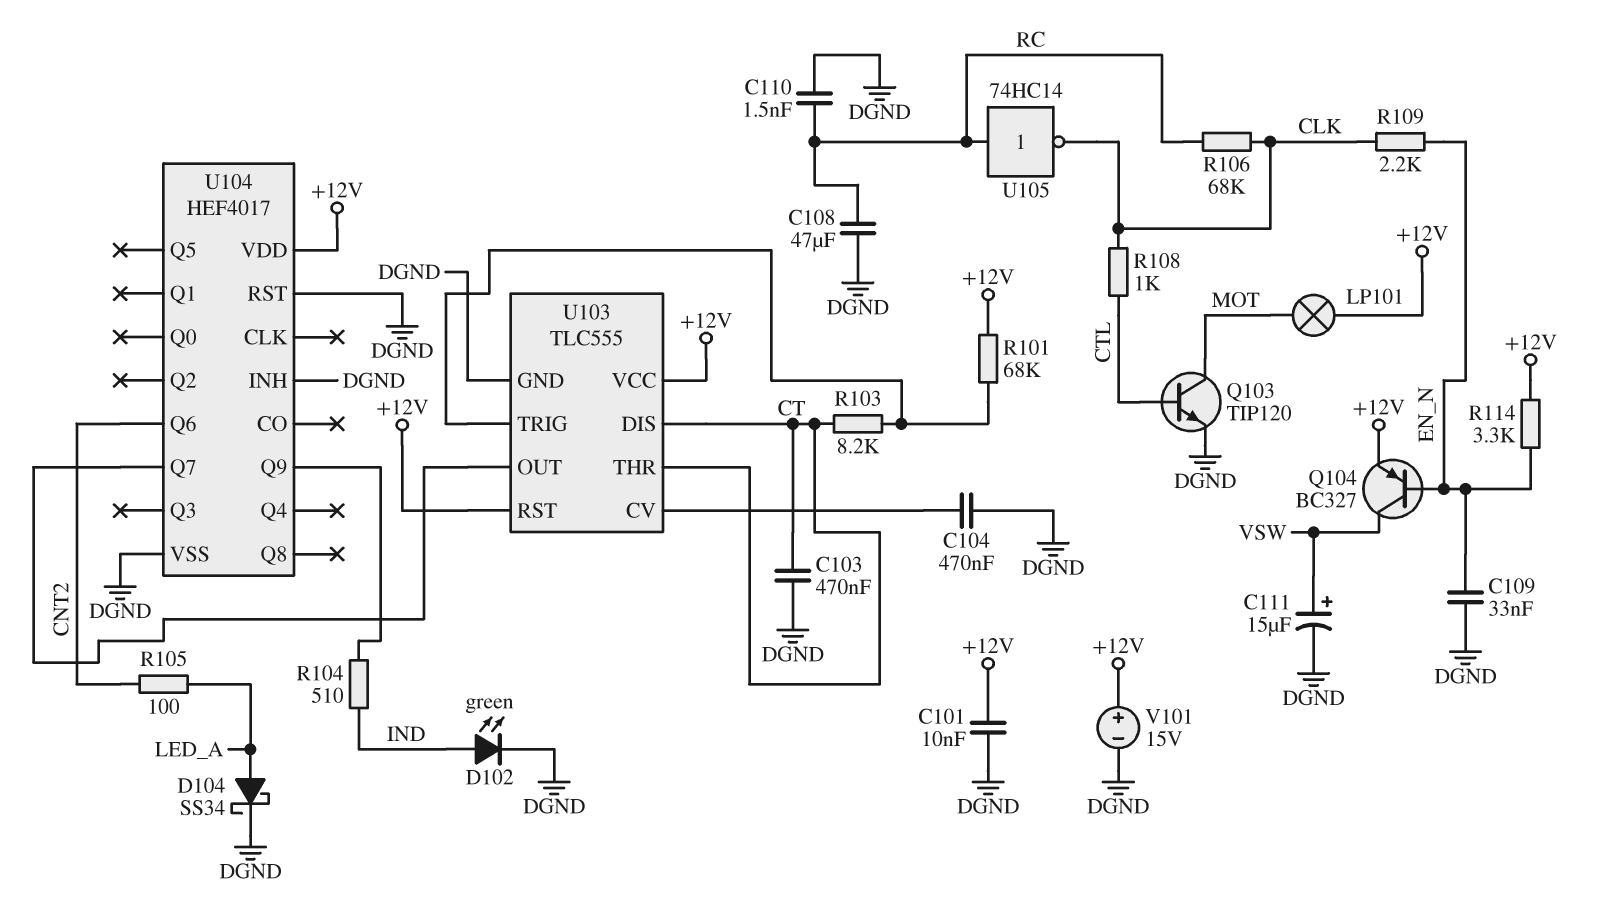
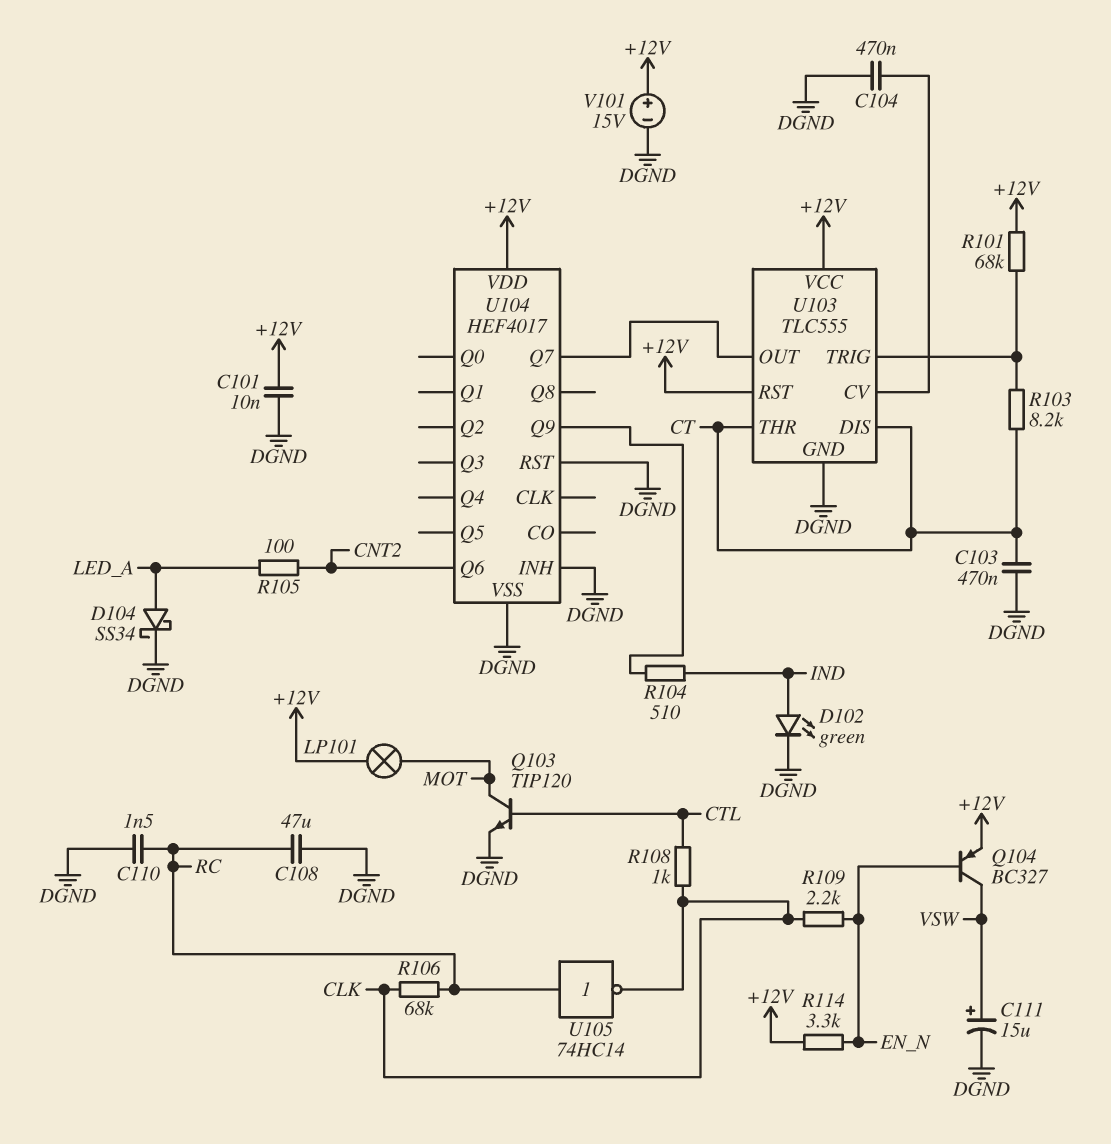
C109: 33nF (DGND, EN_N) -> none

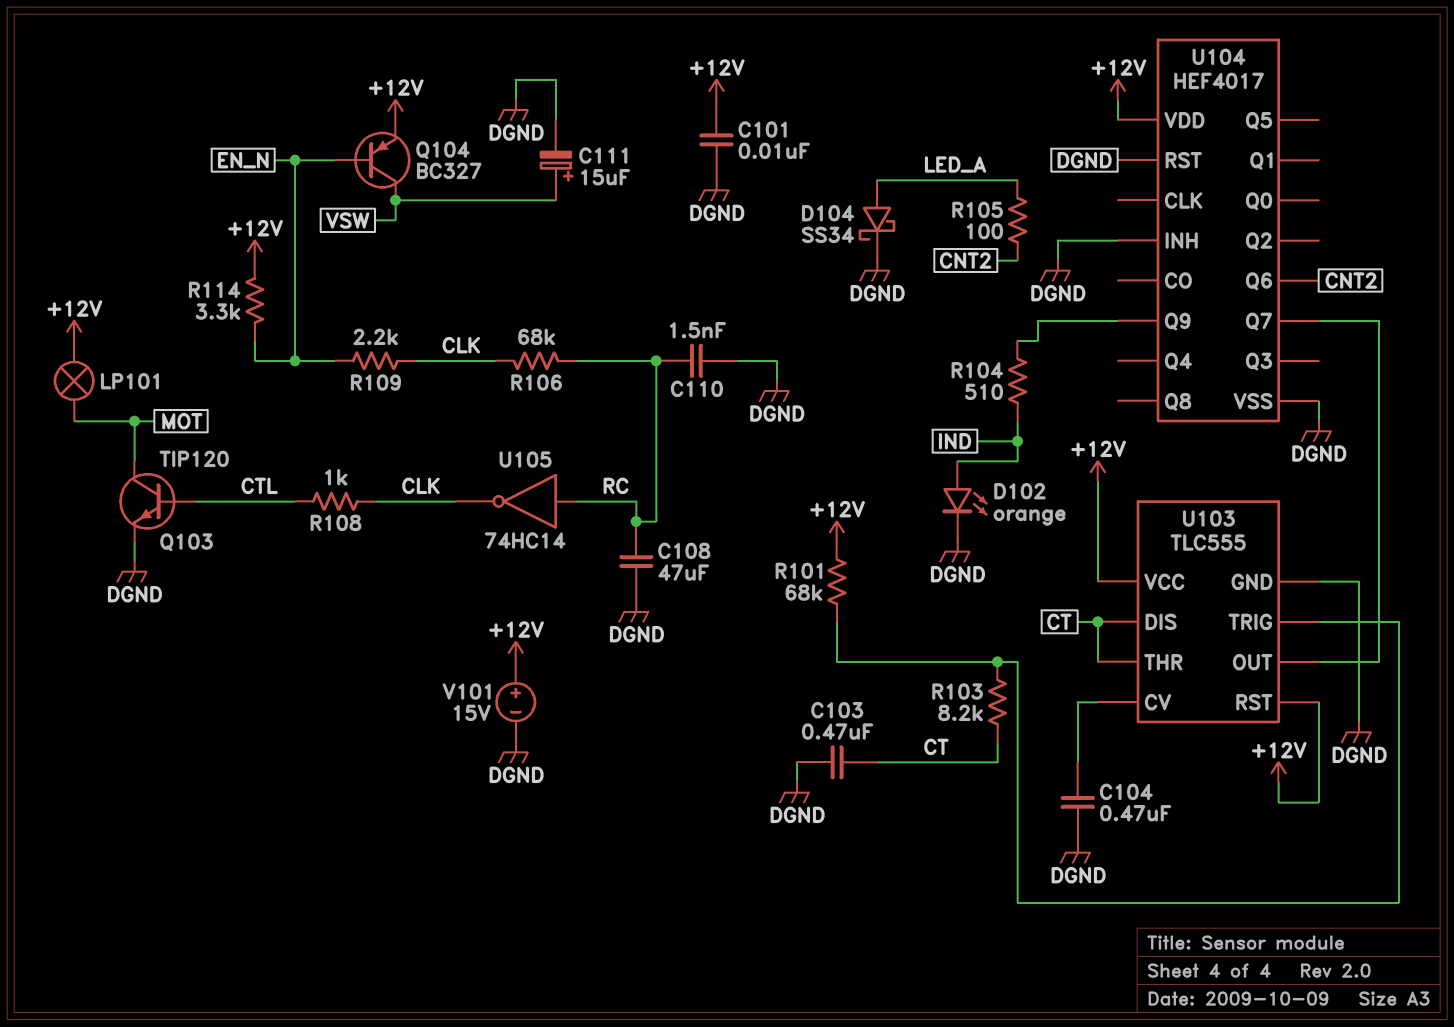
D102: LED green (A IND, K DGND) -> LED orange (A IND, K DGND)

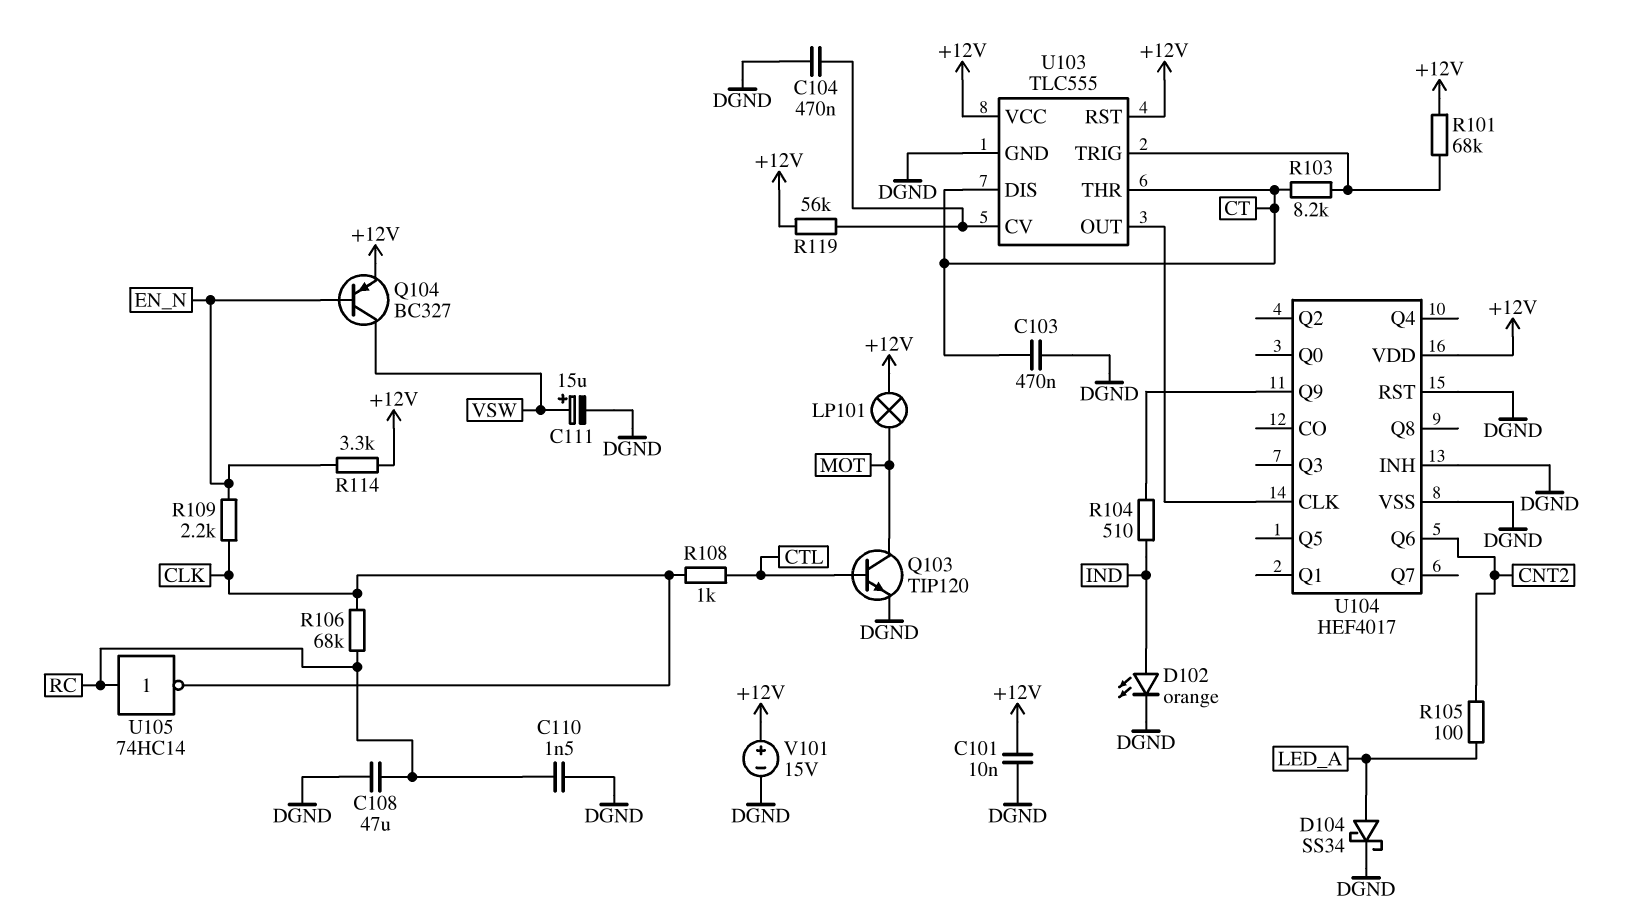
R119: none -> 56k (+12V, U103/CV)
U104 pin CLK: none -> U103/OUT
U104 pin Q7: U103/OUT -> none

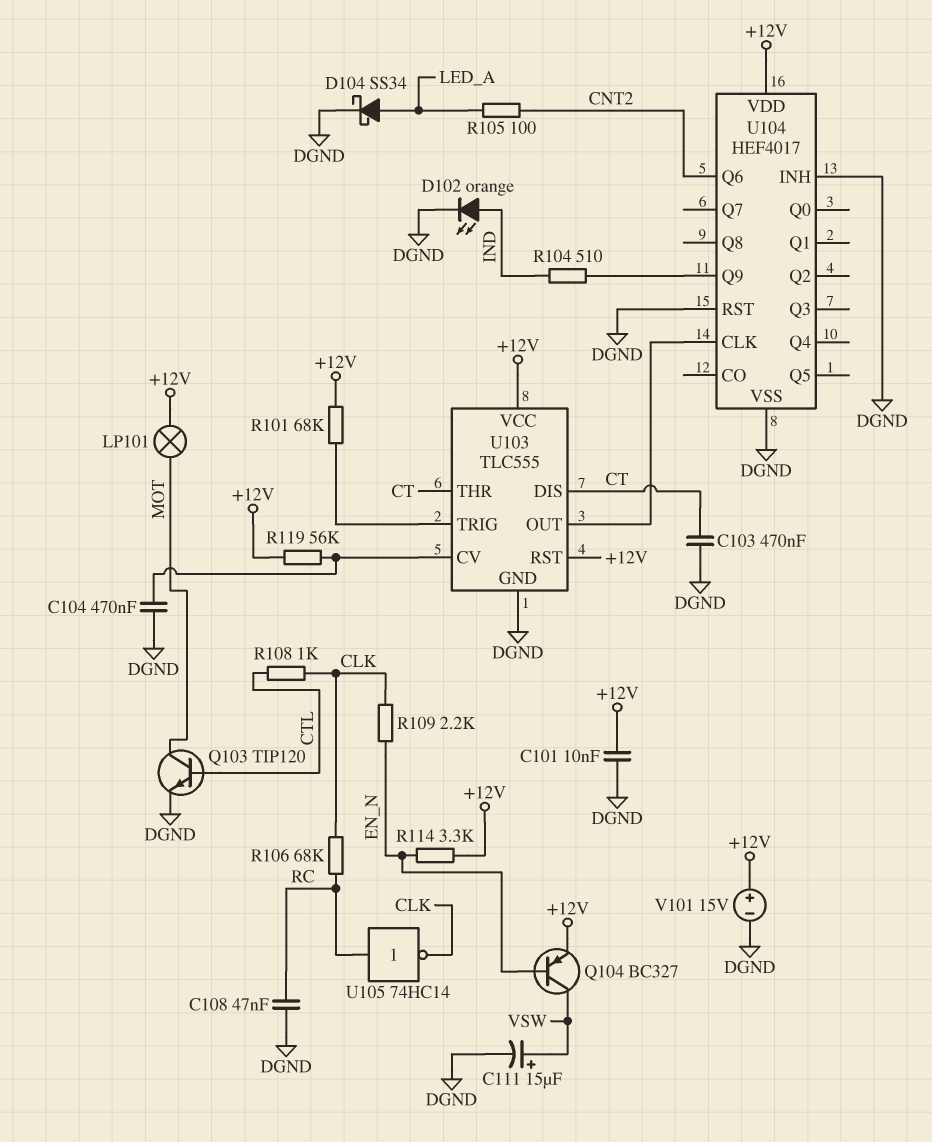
C108: 47uF (DGND, RC) -> 47nF (DGND, RC)
C110: 1.5nF (DGND, RC) -> none
R103: 8.2k (CT, U103/TRIG) -> none

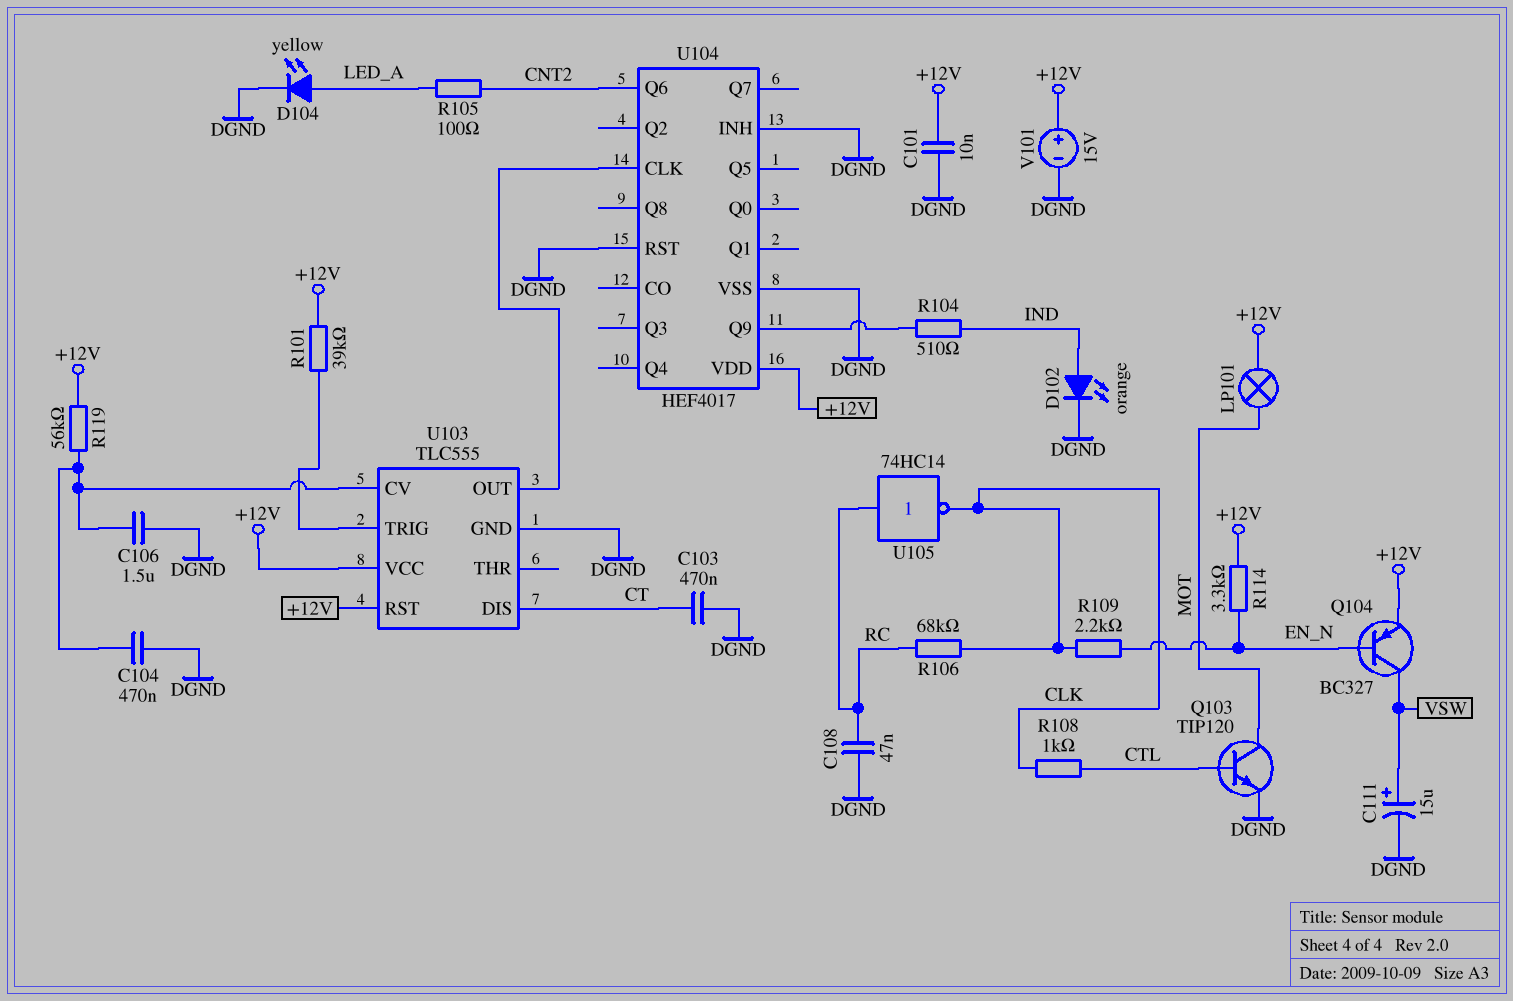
C106: none -> 1.5uF (DGND, U103/CV)
D104: schottky SS34 (A LED_A, K DGND) -> LED yellow (A LED_A, K DGND)
R101: 68k (+12V, U103/TRIG) -> 39k (+12V, U103/TRIG)
U103 pin THR: CT -> none

